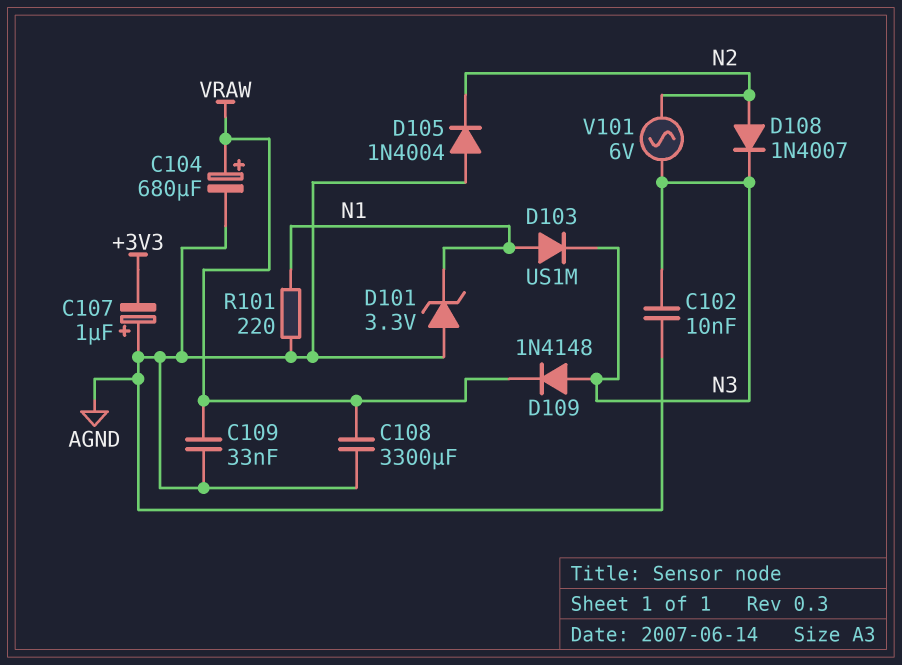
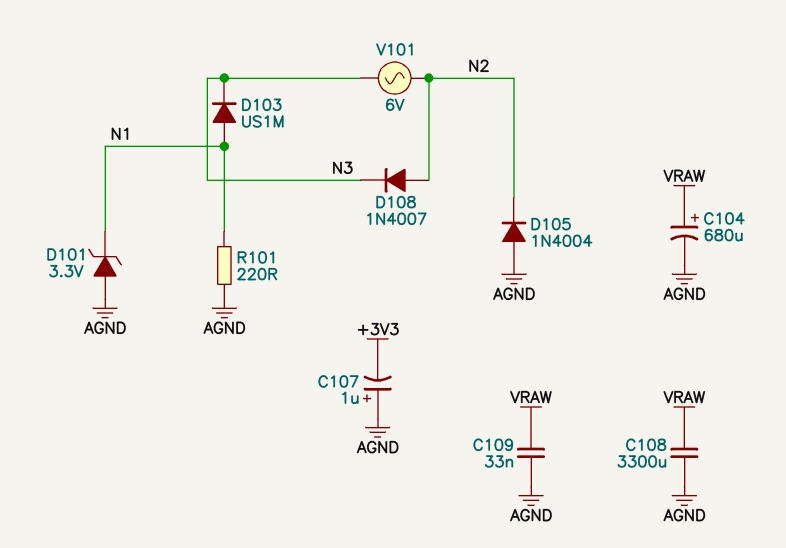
C102: 10nF (AGND, N3) -> none
D109: diode 1N4148 (A N3, K VRAW) -> none

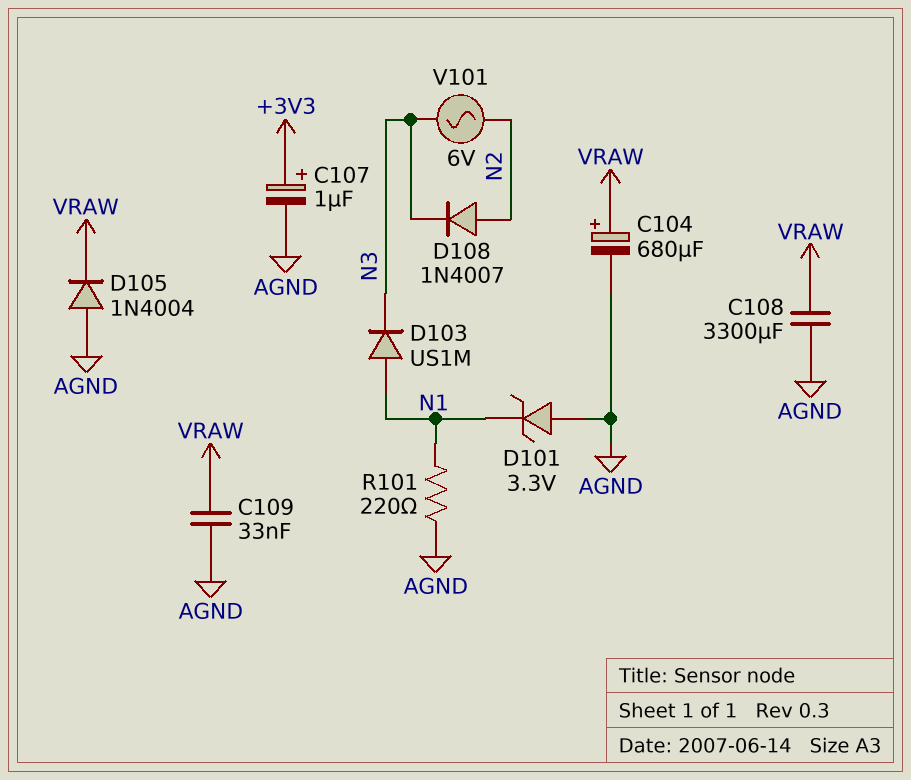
C107: 1uF (plus AGND, minus +3V3) -> 1uF (plus +3V3, minus AGND)
D105: diode 1N4004 (A AGND, K N2) -> diode 1N4004 (A AGND, K VRAW)

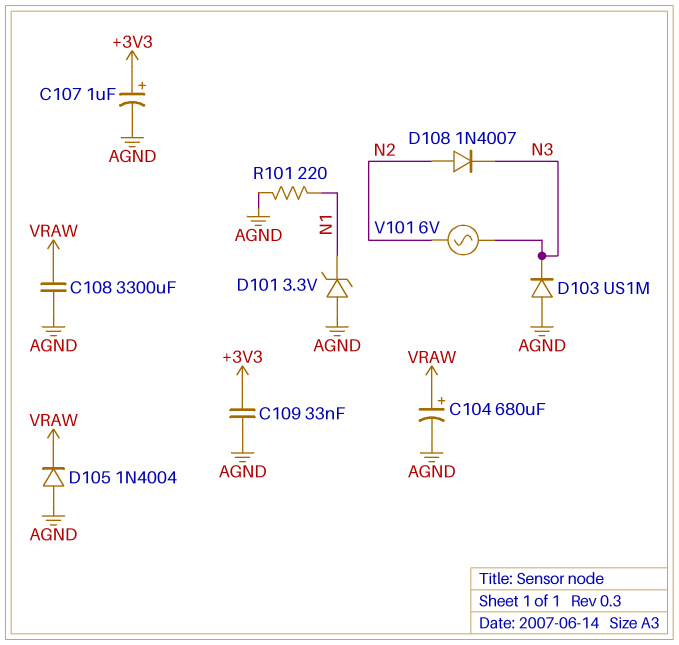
C109: 33nF (AGND, VRAW) -> 33nF (+3V3, AGND)
D103: diode US1M (A N1, K N3) -> diode US1M (A AGND, K N3)

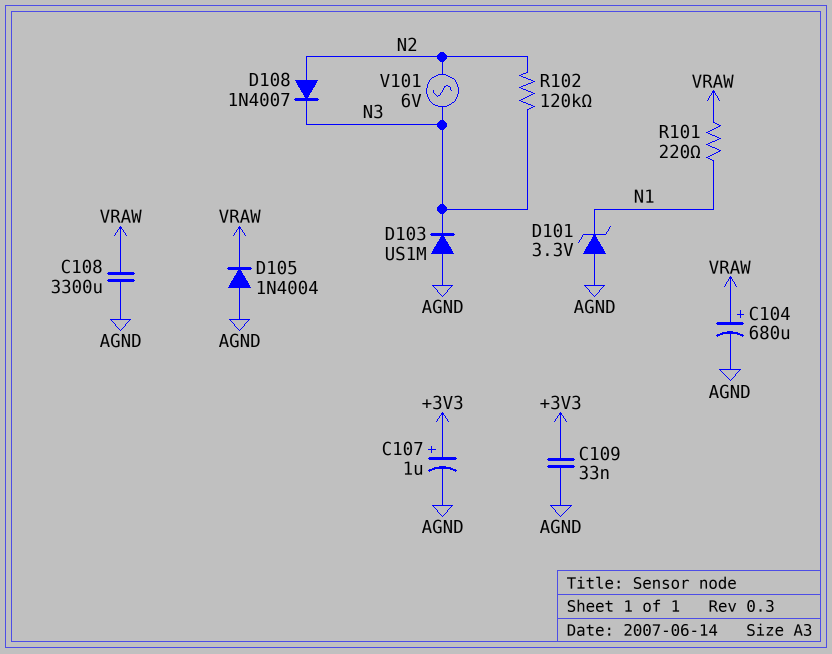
R101: 220 (AGND, N1) -> 220 (N1, VRAW)
R102: none -> 120k (N2, N3)

